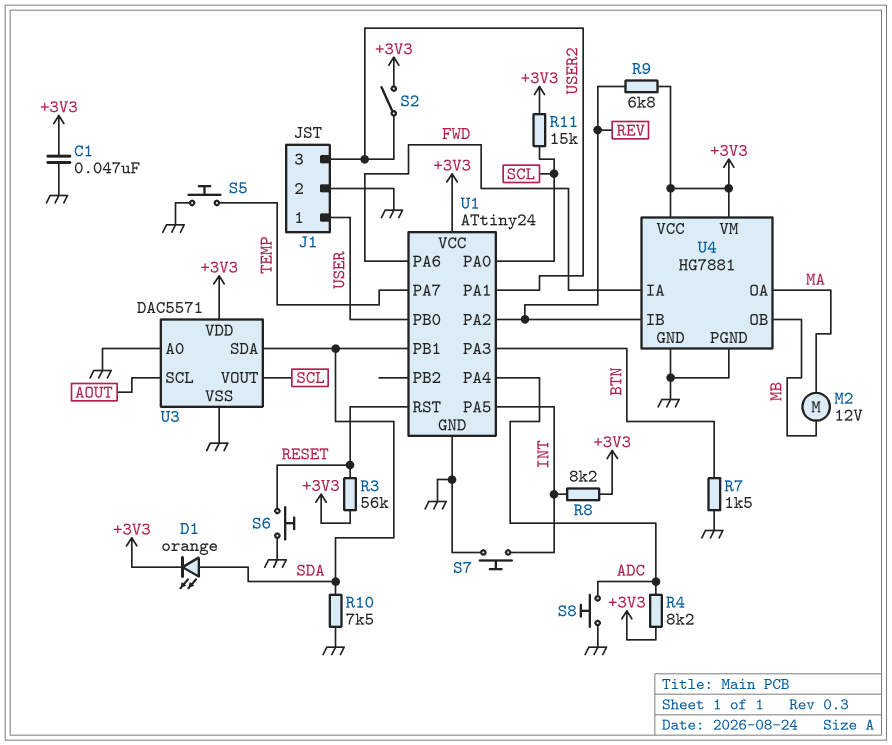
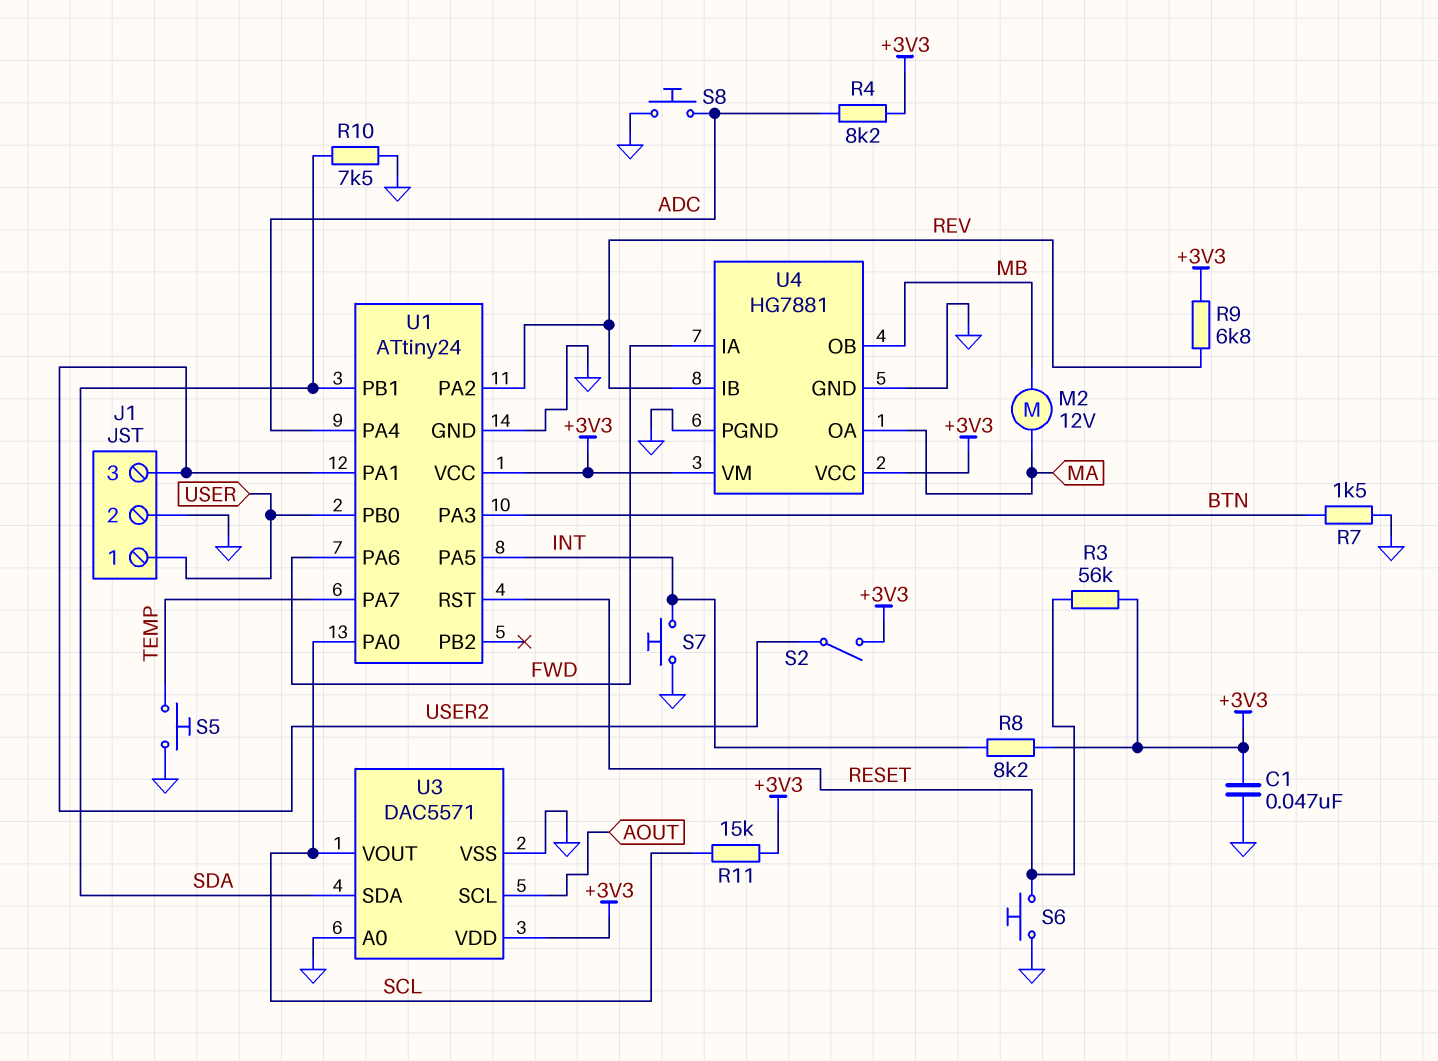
D1: LED orange (A SDA, K +3V3) -> none

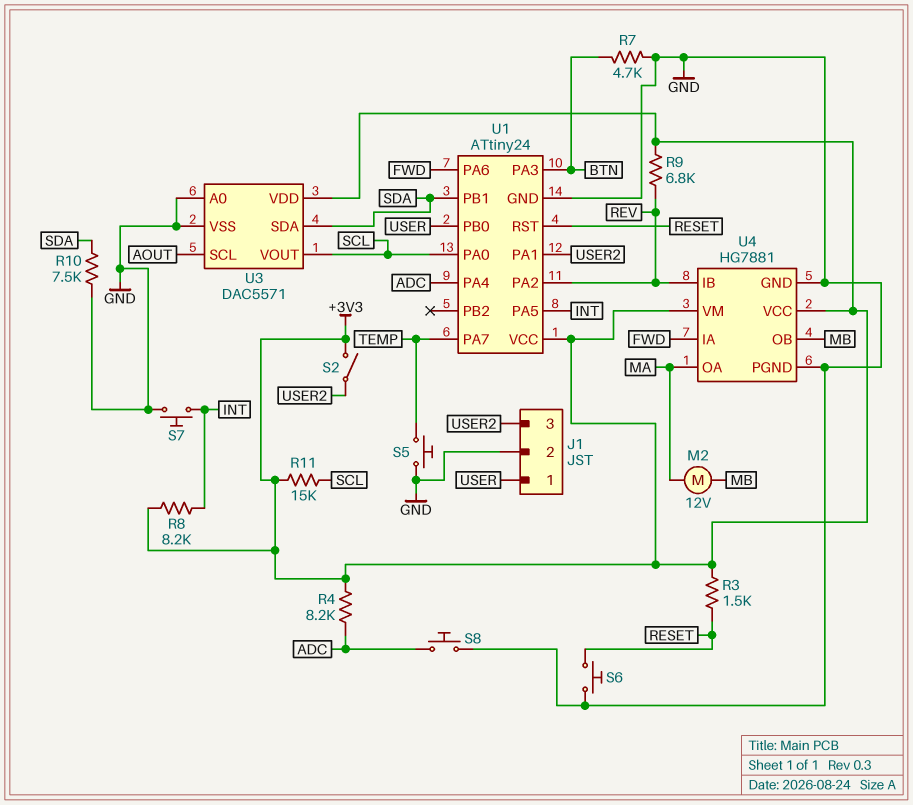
C1: 47nF (+3V3, GND) -> none
R3: 56k (+3V3, RESET) -> 1.5k (+3V3, RESET)
R7: 1.5k (BTN, GND) -> 4.7k (BTN, GND)

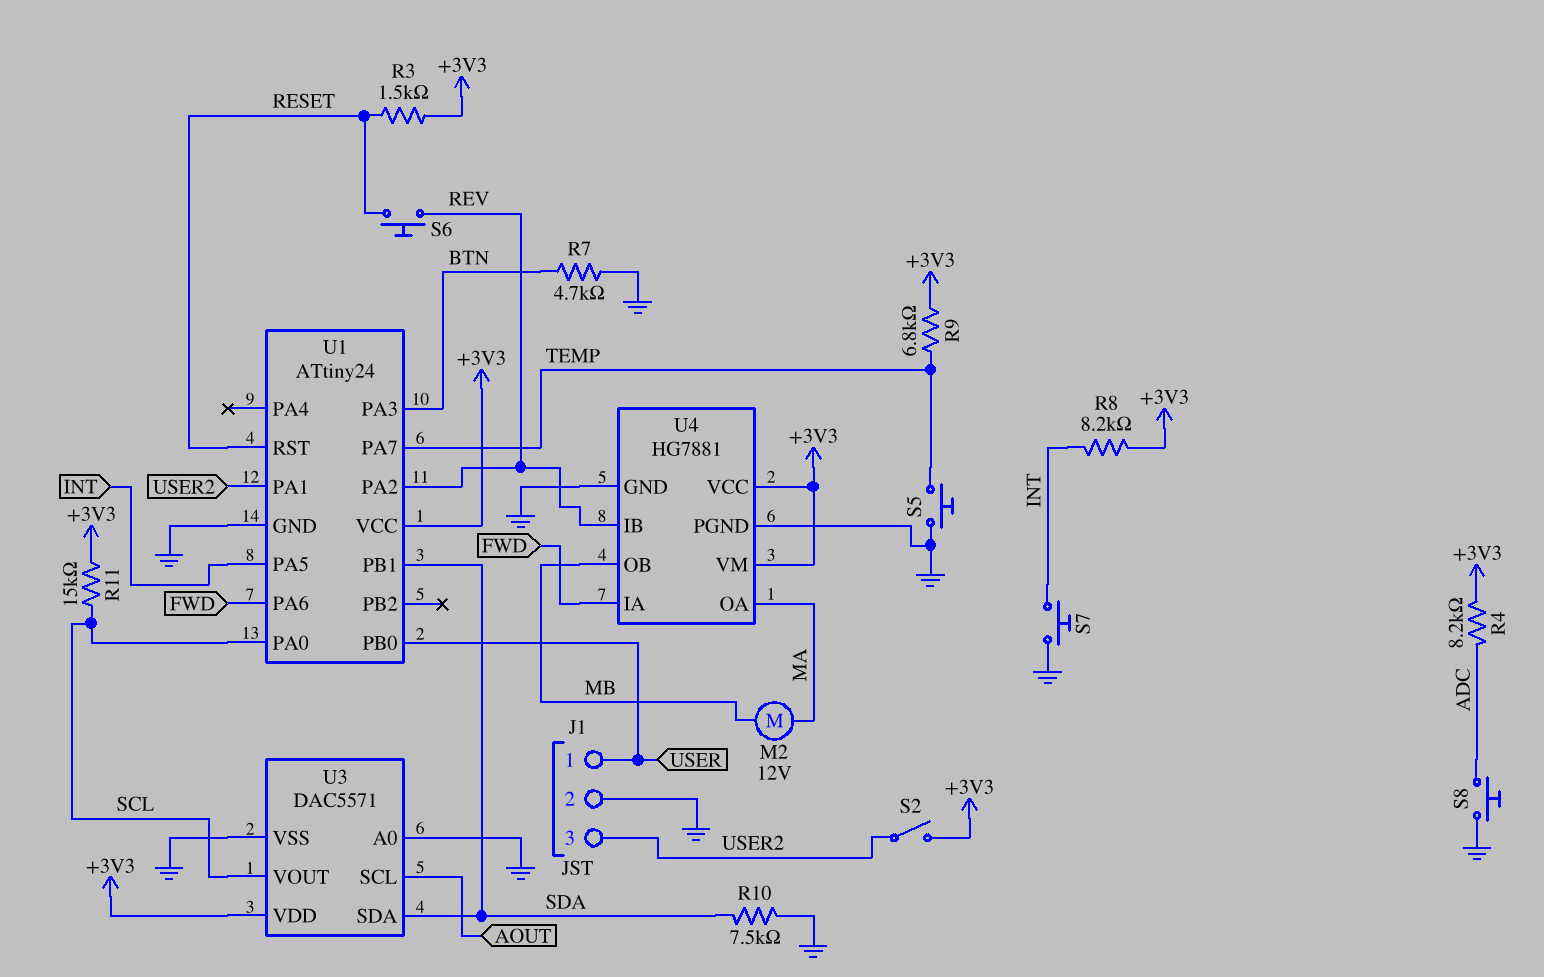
R9: 6.8k (+3V3, REV) -> 6.8k (+3V3, TEMP)
S6: button (GND, RESET) -> button (RESET, REV)
U1 pin PA4: ADC -> none

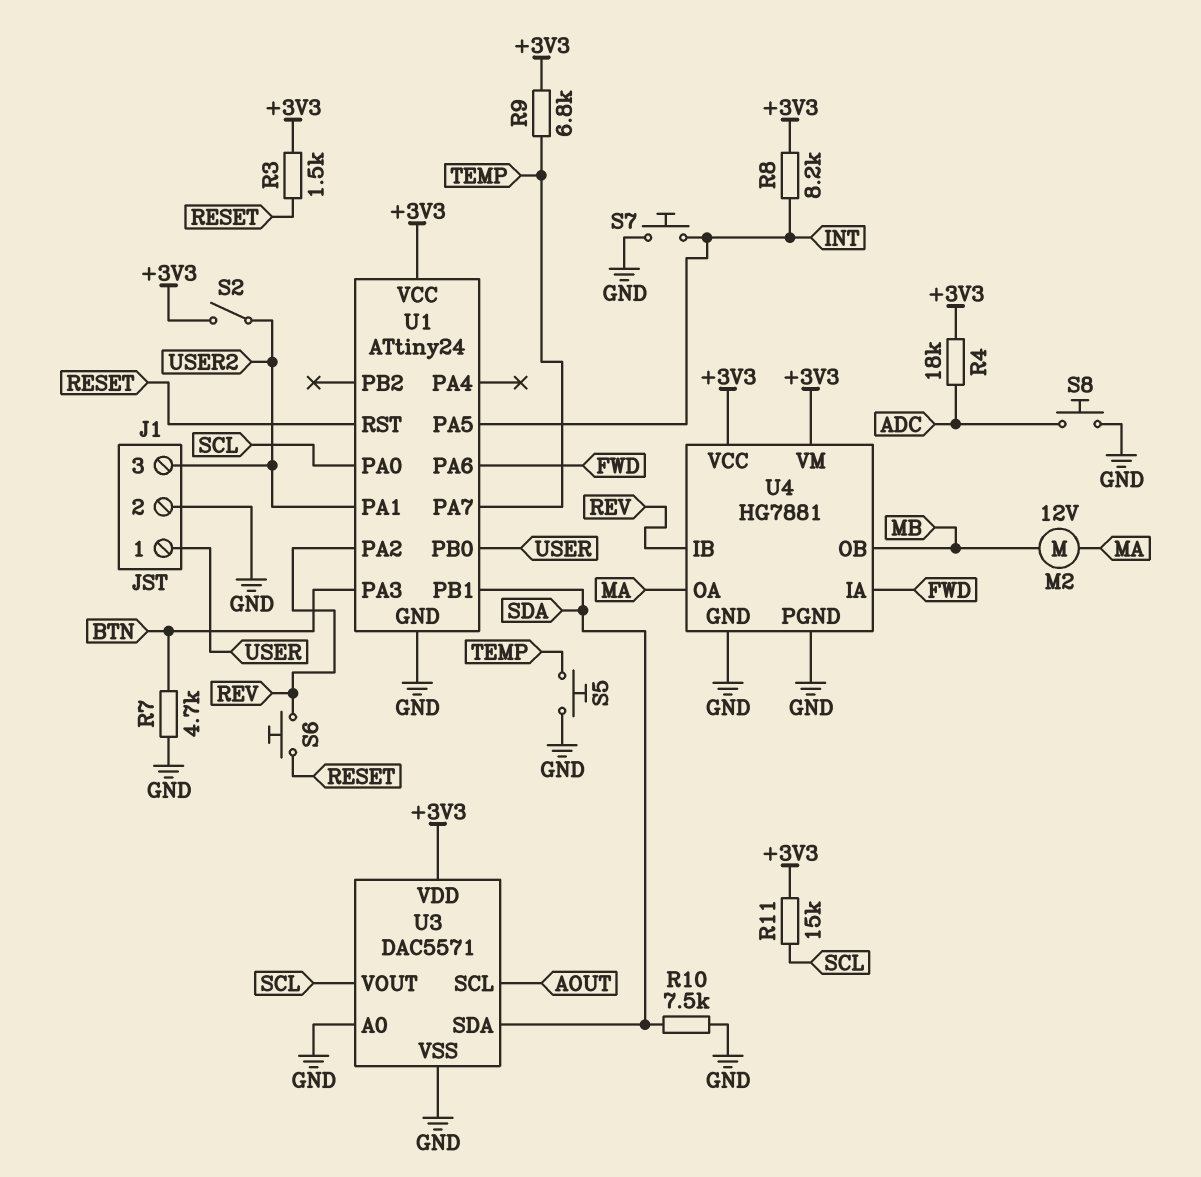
R4: 8.2k (+3V3, ADC) -> 18k (+3V3, ADC)

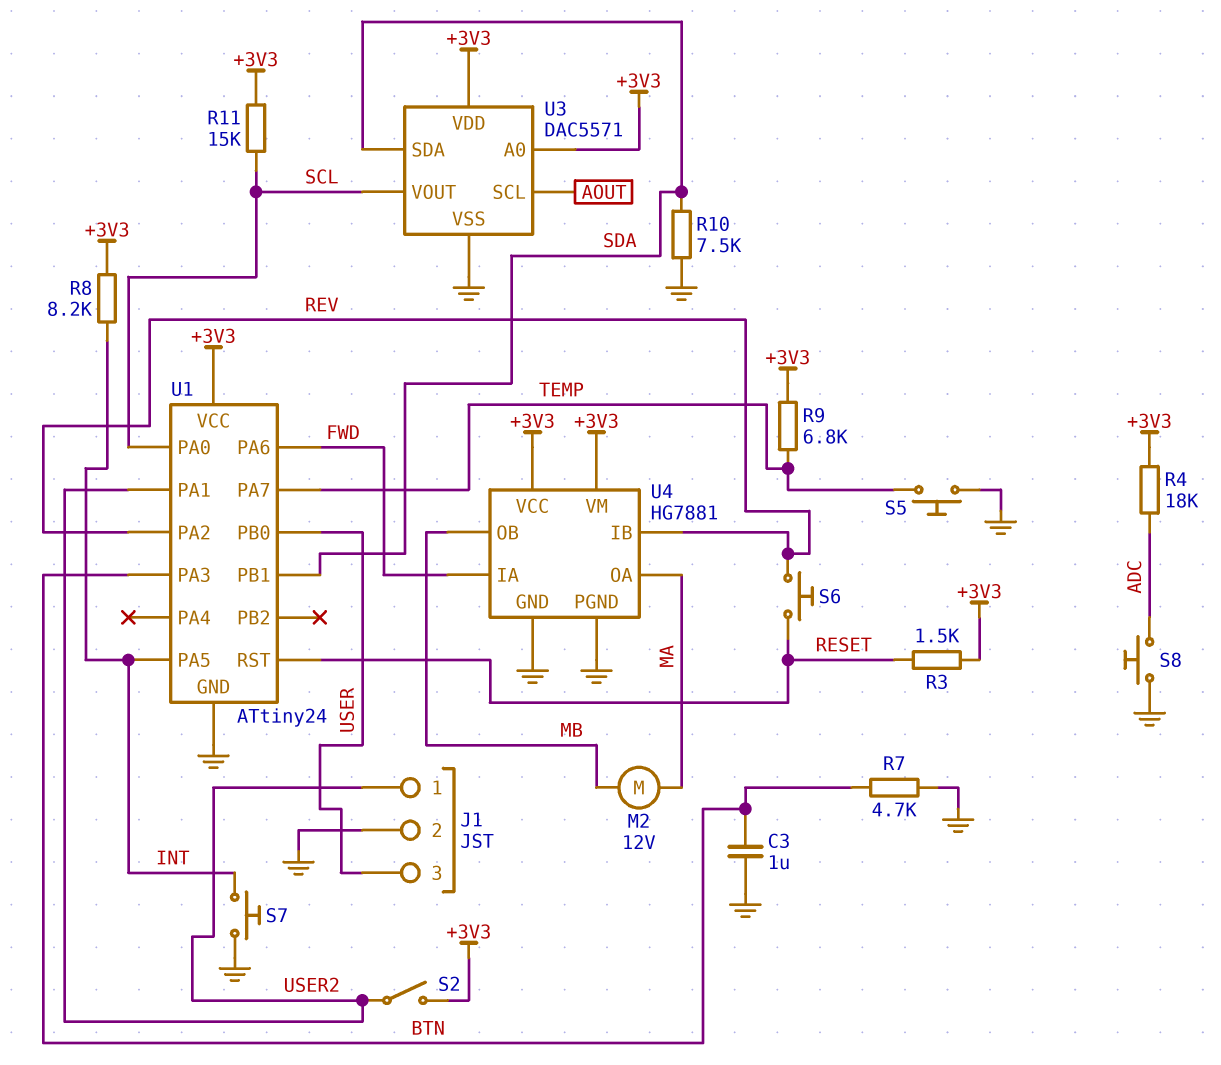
C3: none -> 1uF (BTN, GND)
J1 pin 1: USER -> USER2
J1 pin 3: USER2 -> USER
U3 pin A0: GND -> +3V3

